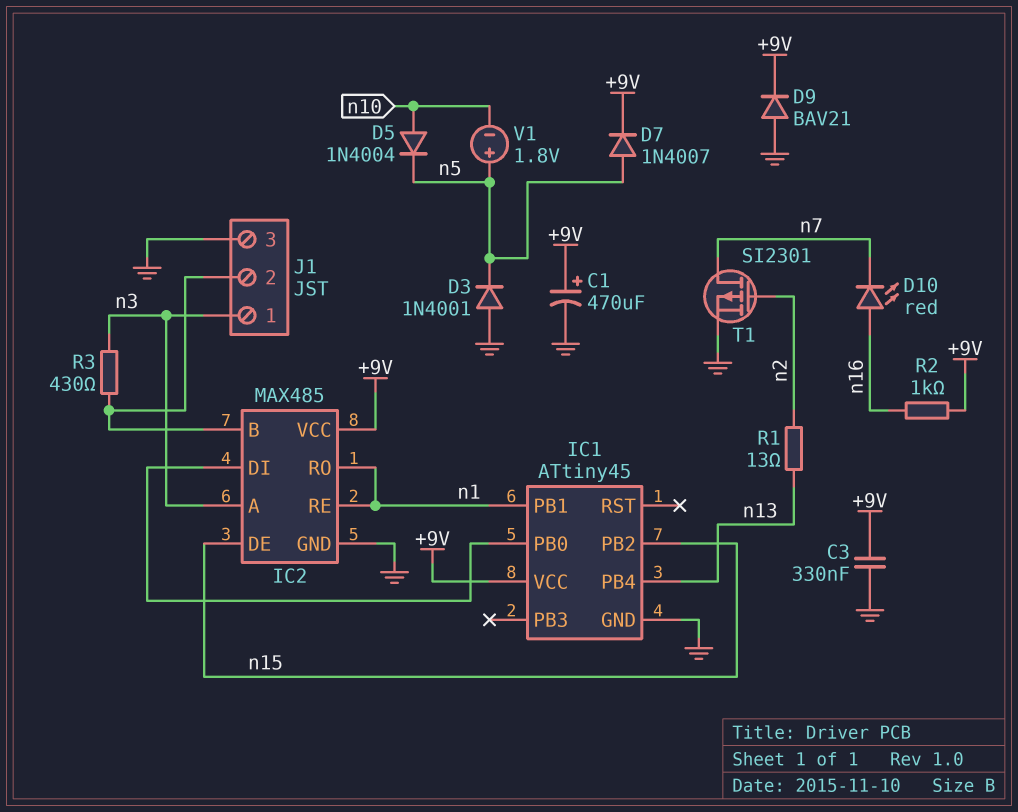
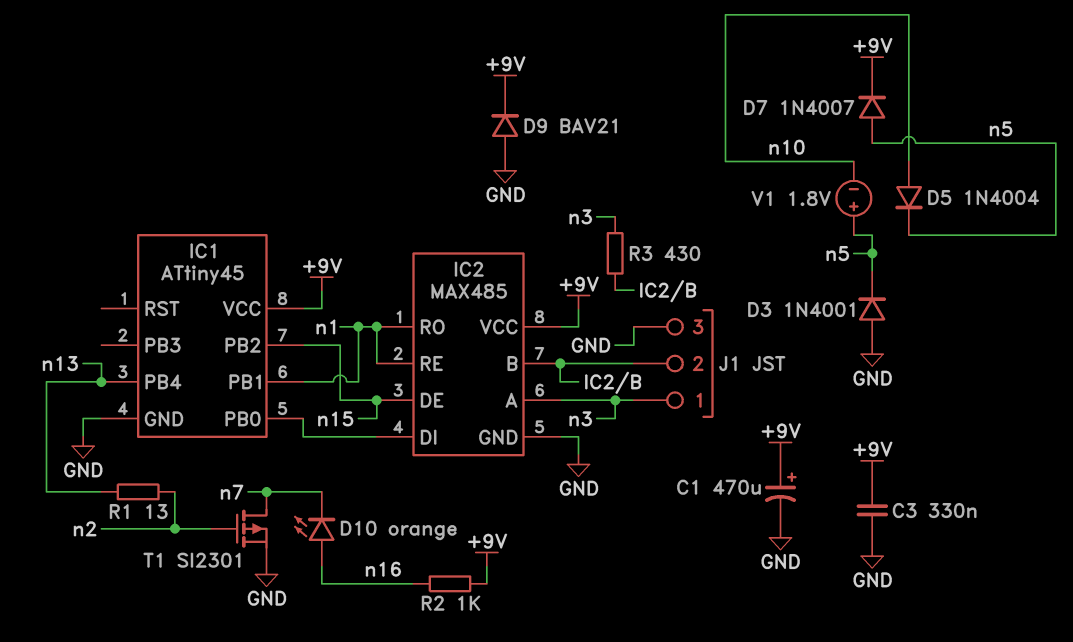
D10: LED red (A n16, K n7) -> LED orange (A n16, K n7)

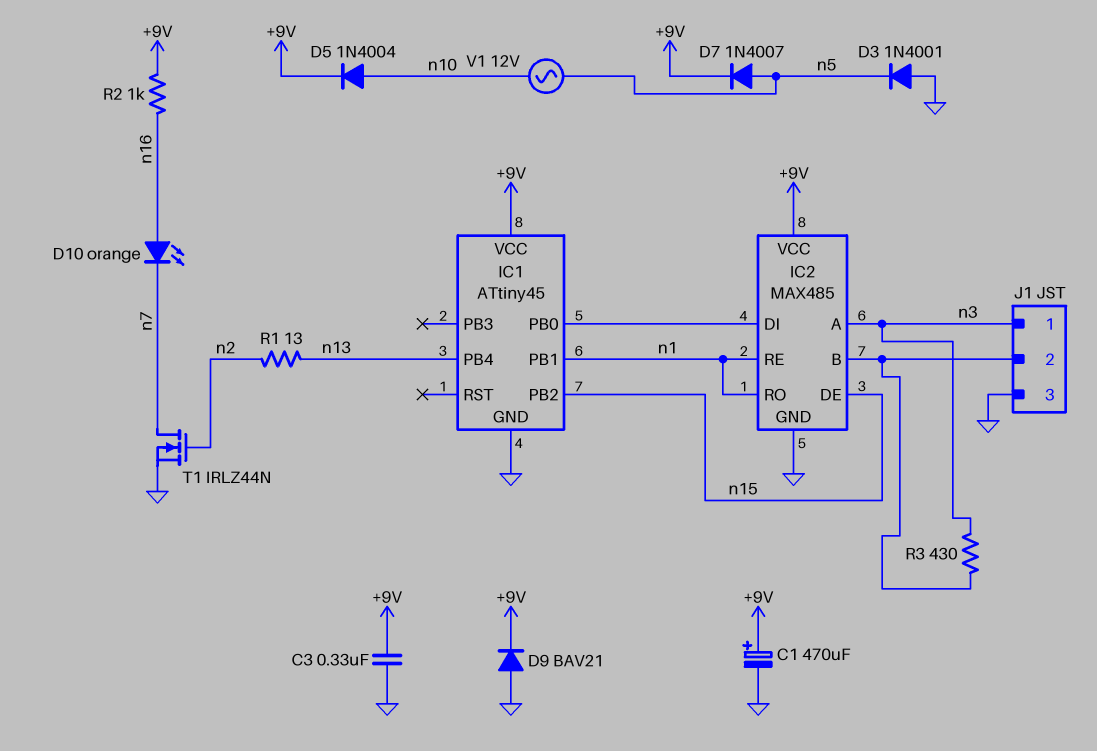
D5: diode 1N4004 (A n10, K n5) -> diode 1N4004 (A n10, K +9V)
T1: PMOS SI2301 (G n2, D n7, S GND) -> NMOS IRLZ44N (G n2, D n7, S GND)
V1: 1.8V (plus n5, minus n10) -> AC 12V (n5, n10)

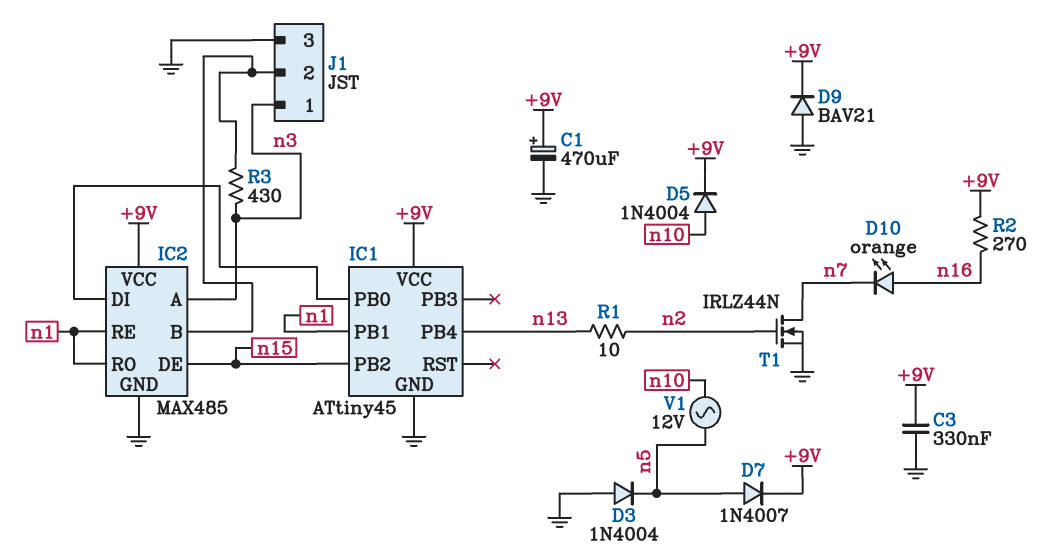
D3: diode 1N4001 (A GND, K n5) -> diode 1N4004 (A GND, K n5)
R1: 13 (n2, n13) -> 10 (n2, n13)
R2: 1k (+9V, n16) -> 270 (+9V, n16)

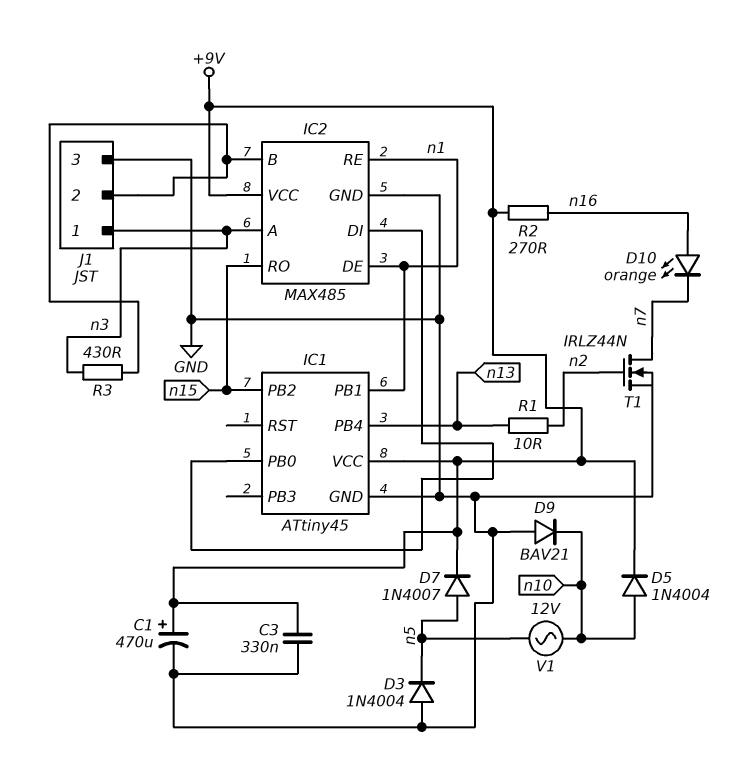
D9: diode BAV21 (A GND, K +9V) -> diode BAV21 (A GND, K n10)
IC2 pin DE: n15 -> n1
IC2 pin RO: n1 -> n15

